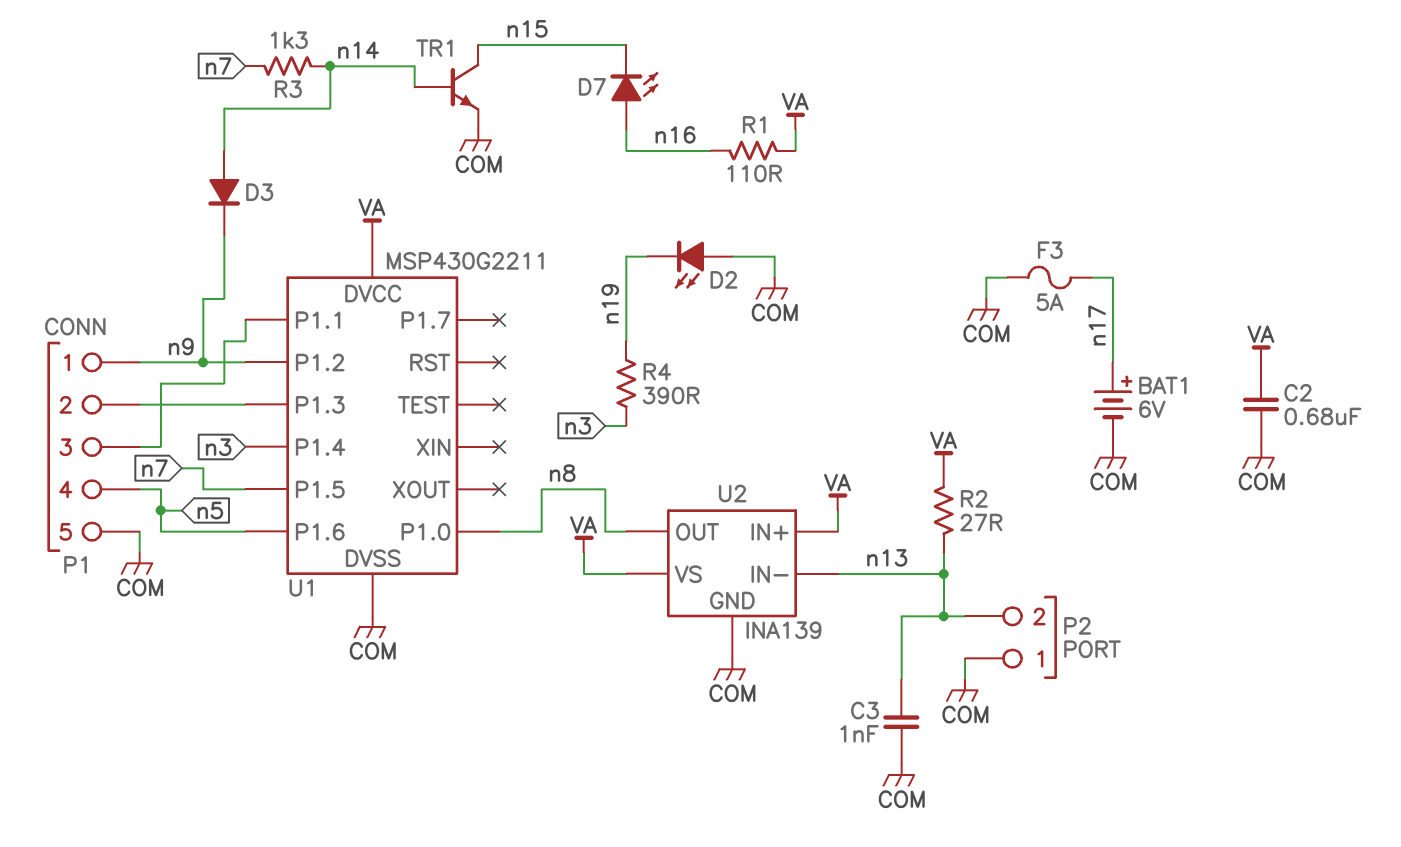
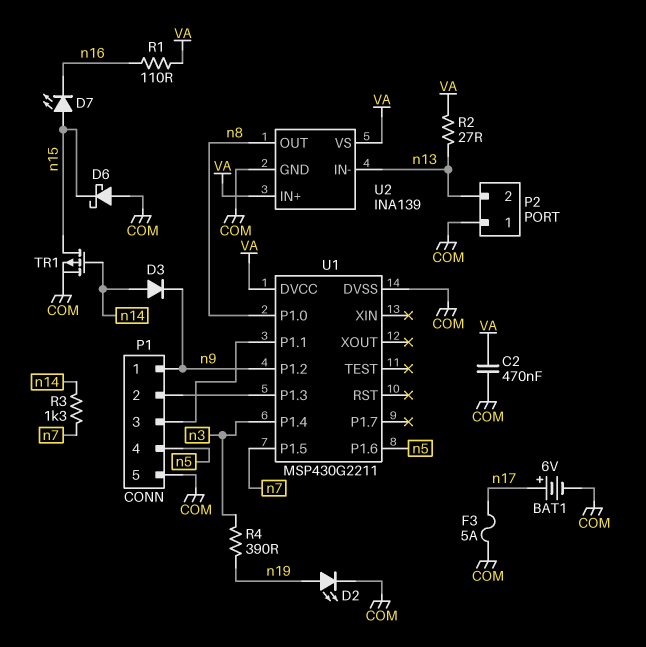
C2: 680nF (COM, VA) -> 470nF (COM, VA)
C3: 1nF (COM, n13) -> none
D2: LED (A COM, K n19) -> LED (A n19, K COM)
D6: none -> schottky (A COM, K n15)
D7: LED (A n16, K n15) -> LED (A n15, K n16)
TR1: NPN (B n14, C n15, E COM) -> PMOS (G n14, D n15, S COM)

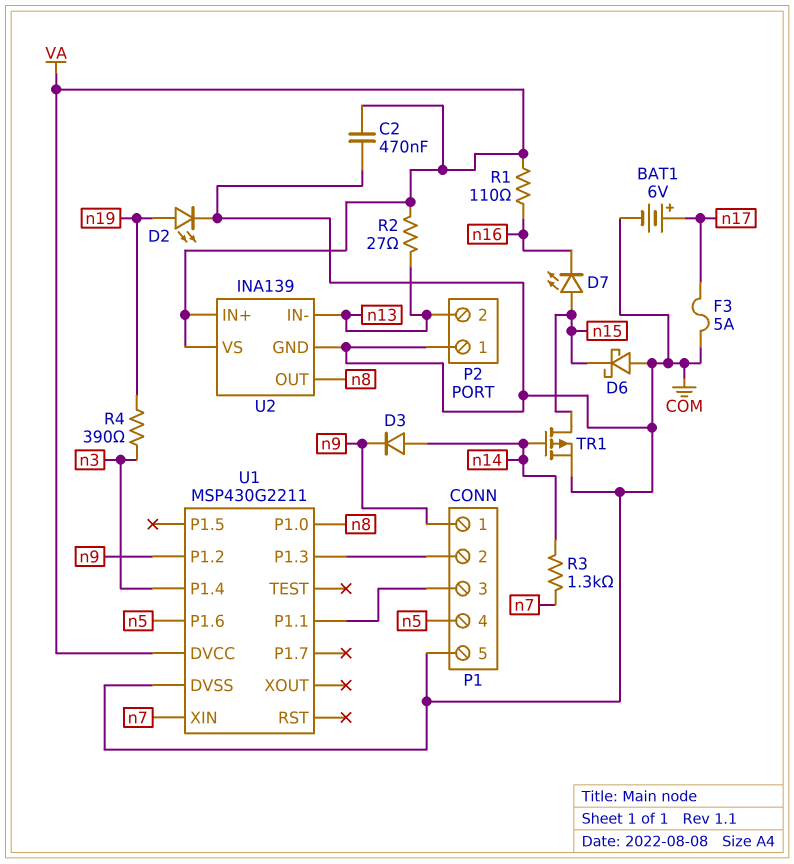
U1 pin P1.5: n7 -> none
U1 pin XIN: none -> n7

